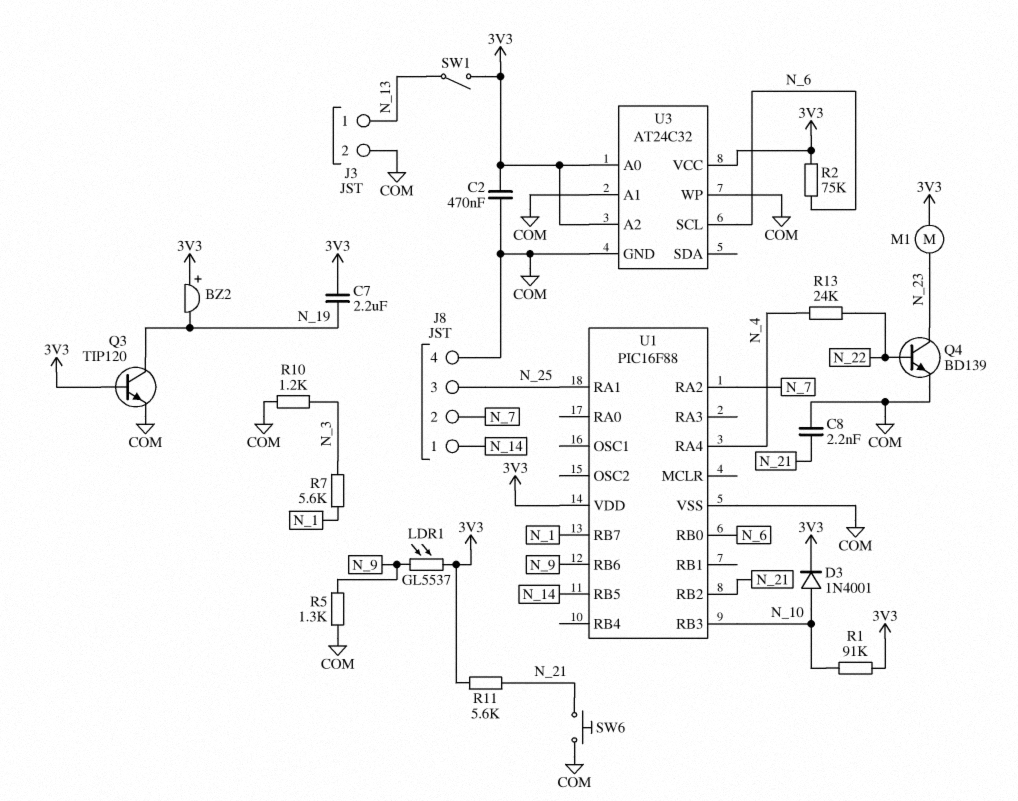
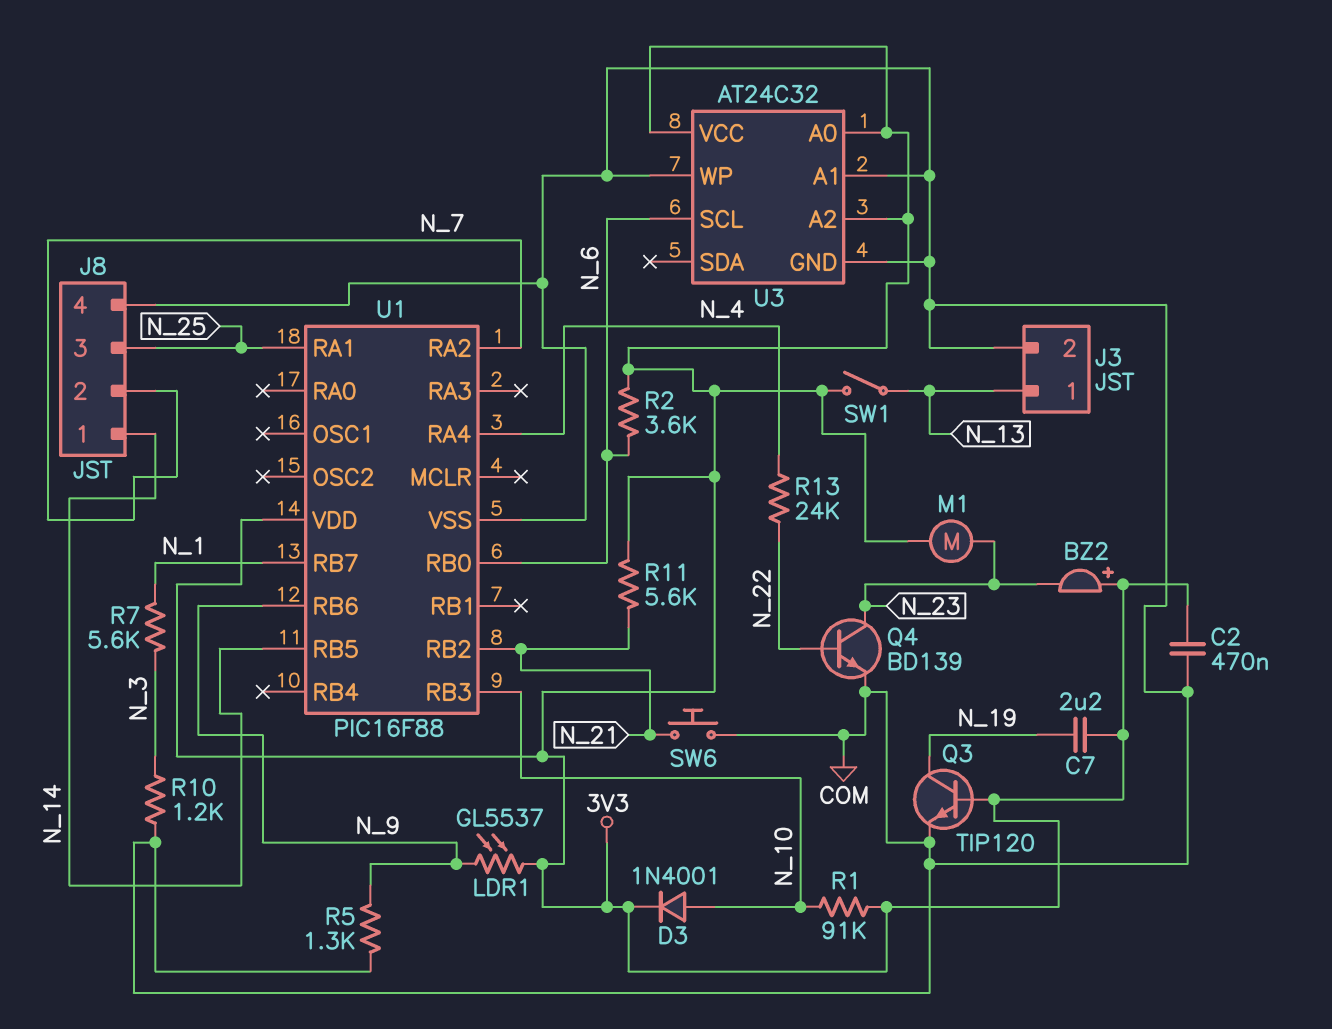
BZ2: buzzer (plus 3V3, minus N_19) -> buzzer (plus 3V3, minus N_23)
C8: 2.2nF (COM, N_21) -> none
R2: 75k (3V3, N_6) -> 3.6k (3V3, N_6)

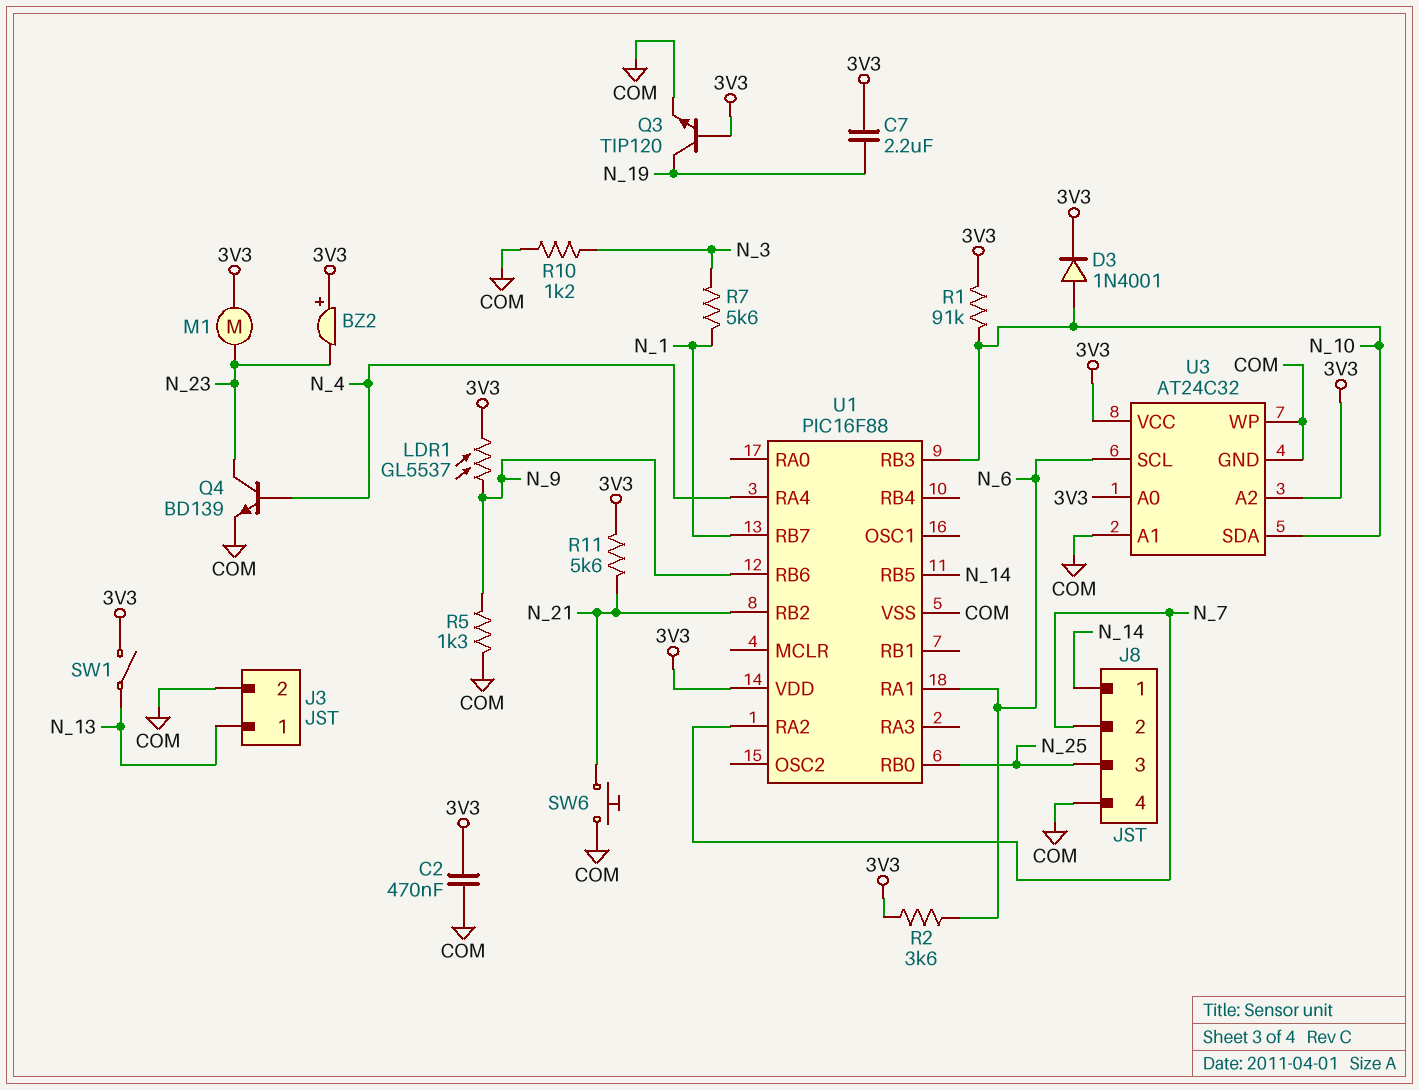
Q4: NPN BD139 (B N_22, C N_23, E COM) -> NPN BD139 (B N_4, C N_23, E COM)
R13: 24k (N_4, N_22) -> none
U1 pin RA1: N_25 -> N_6
U1 pin RB0: N_6 -> N_25
U3 pin SDA: none -> N_10

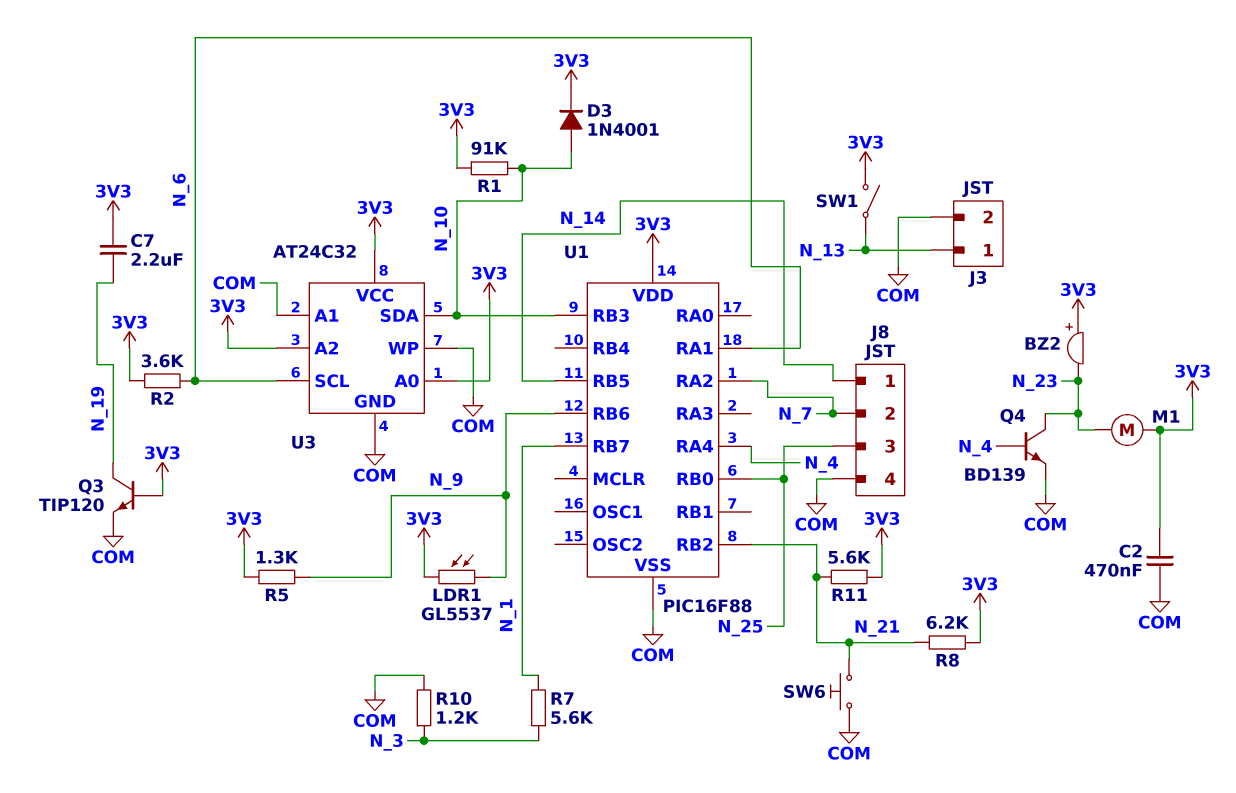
R5: 1.3k (COM, N_9) -> 1.3k (3V3, N_9)
R8: none -> 6.2k (3V3, N_21)

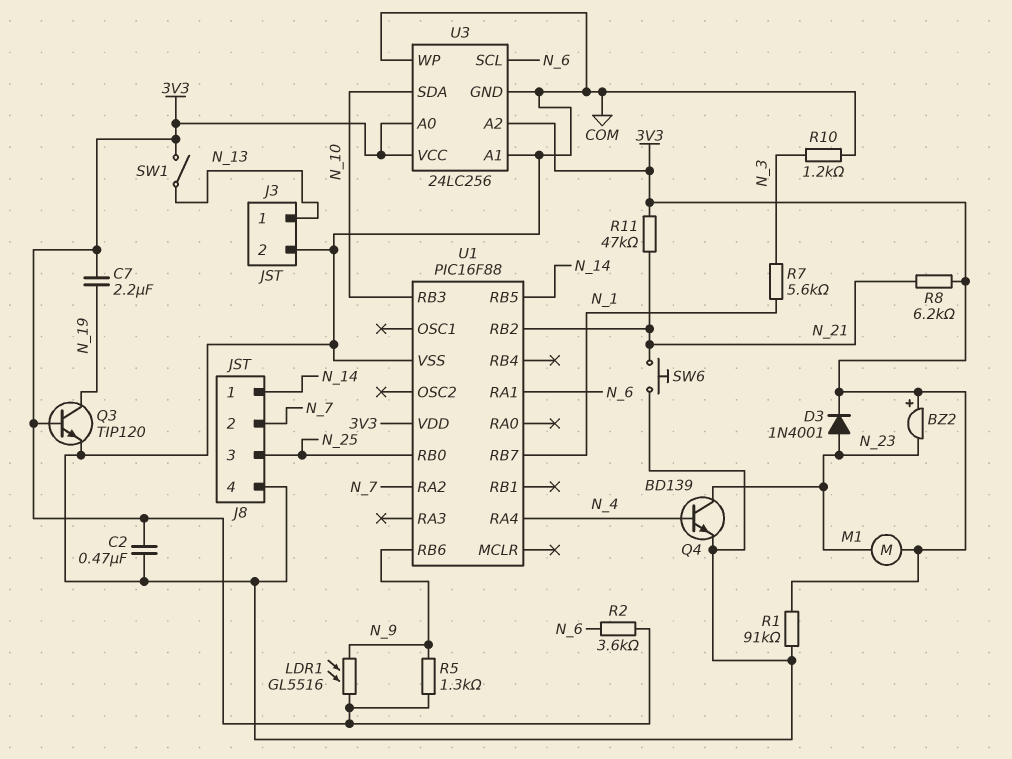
D3: diode 1N4001 (A N_10, K 3V3) -> diode 1N4001 (A N_23, K 3V3)
LDR1: GL5537 (3V3, N_9) -> GL5516 (3V3, N_9)
R1: 91k (3V3, N_10) -> 91k (3V3, COM)
R11: 5.6k (3V3, N_21) -> 47k (3V3, N_21)
U3: AT24C32 -> 24LC256

